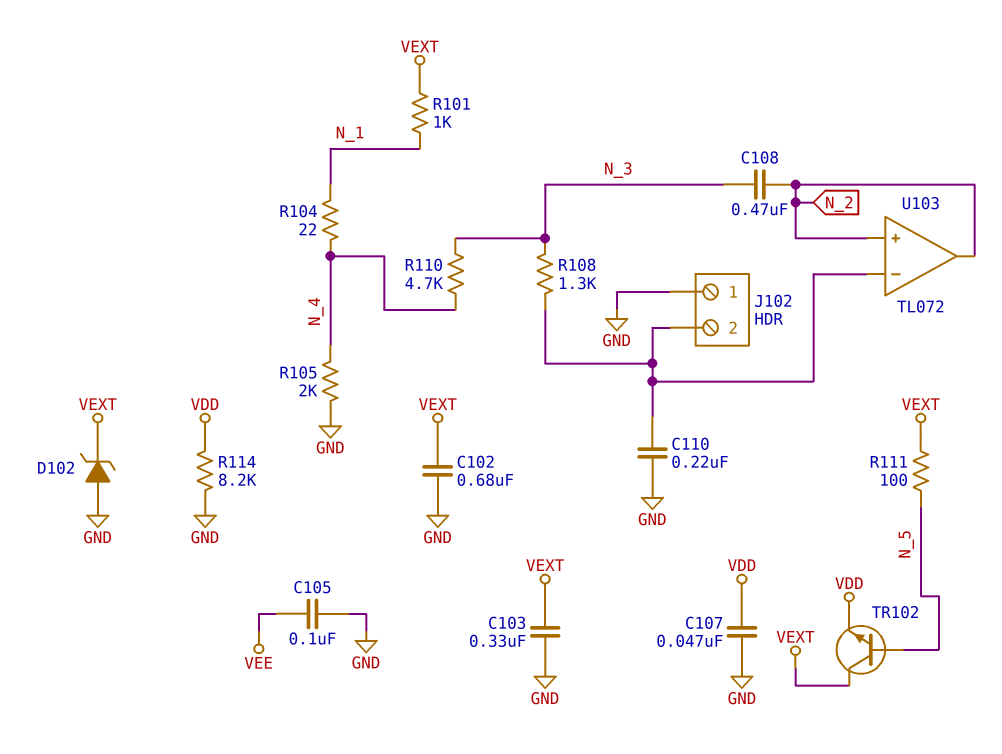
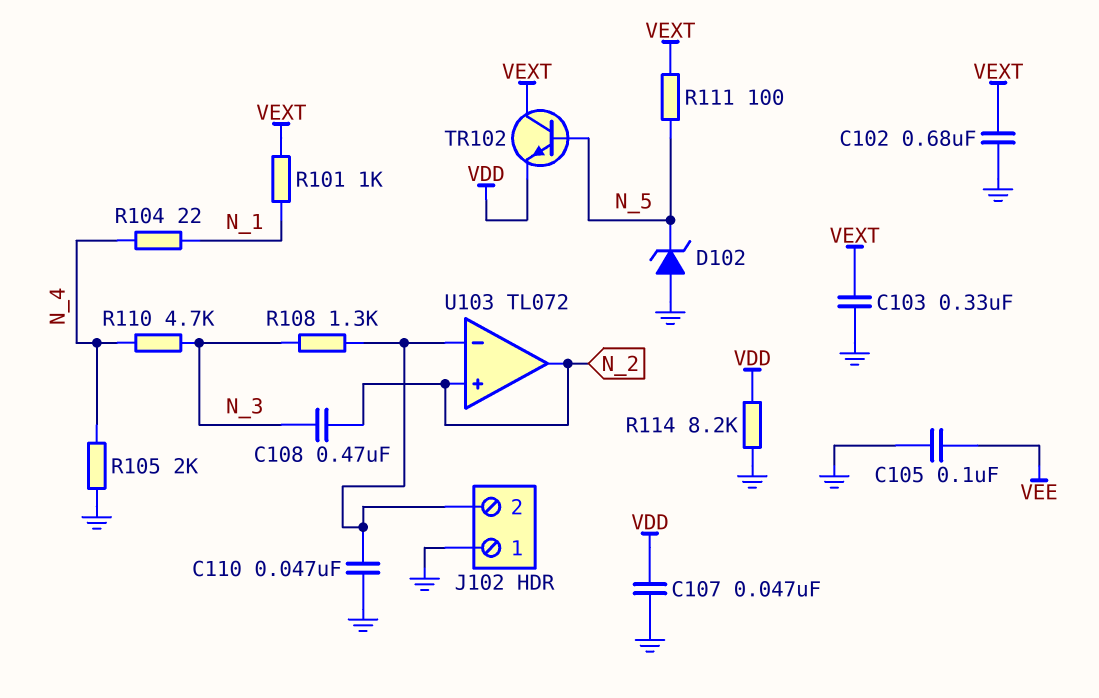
C110: 220nF (GND, J102/2) -> 47nF (GND, J102/2)
D102: zener (A GND, K VEXT) -> zener (A GND, K N_5)

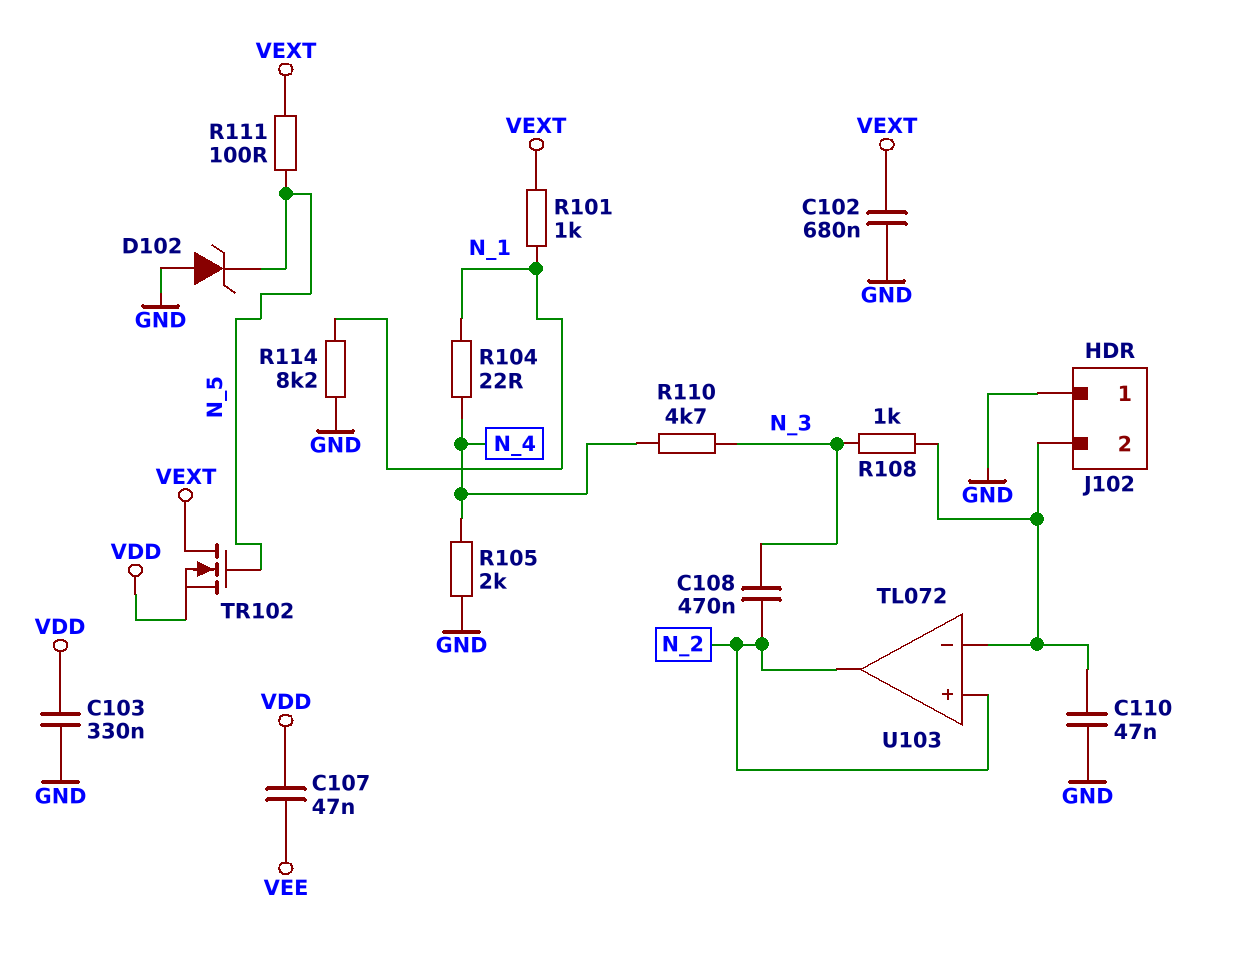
C103: 330nF (GND, VEXT) -> 330nF (GND, VDD)
C105: 100nF (GND, VEE) -> none
C107: 47nF (GND, VDD) -> 47nF (VDD, VEE)
R108: 1.3k (J102/2, N_3) -> 1k (J102/2, N_3)
R114: 8.2k (GND, VDD) -> 8.2k (GND, N_1)
TR102: NPN (B N_5, C VEXT, E VDD) -> NMOS (G N_5, D VEXT, S VDD)

